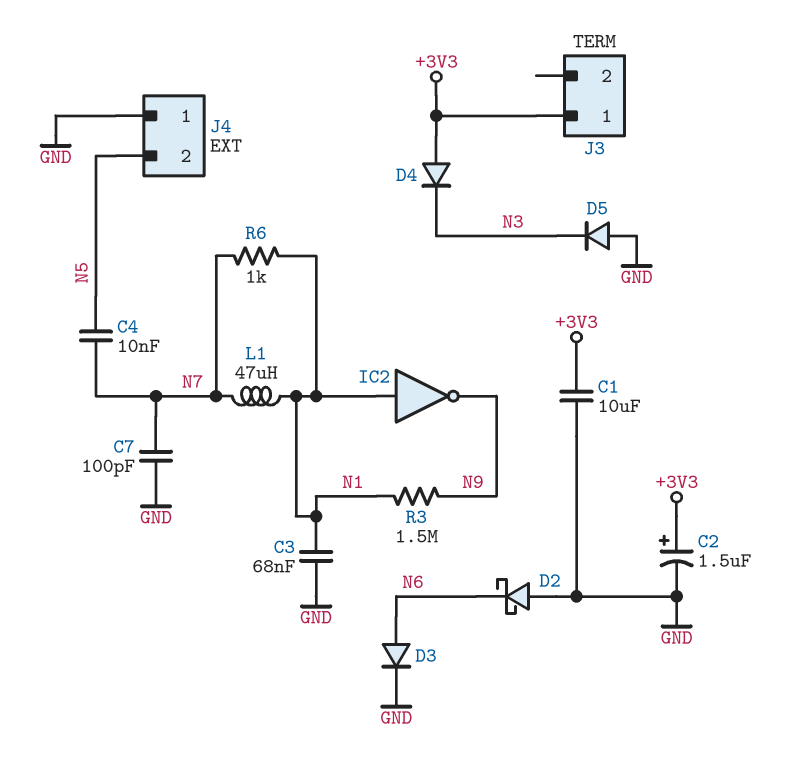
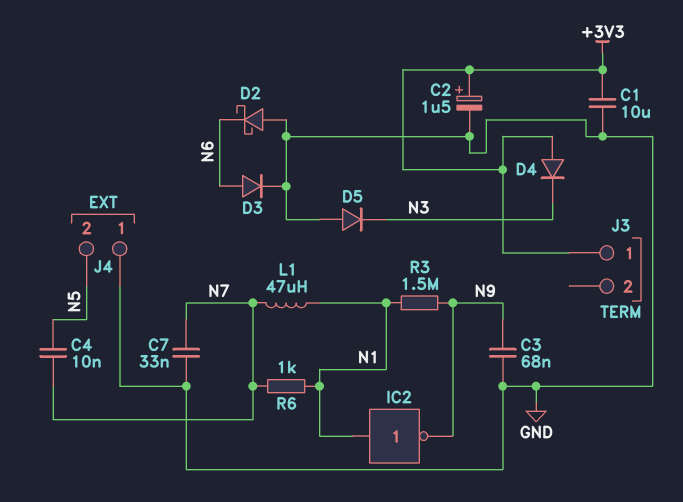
C3: 68nF (GND, N1) -> 68nF (GND, N9)
C7: 100pF (GND, N7) -> 33nF (GND, N7)

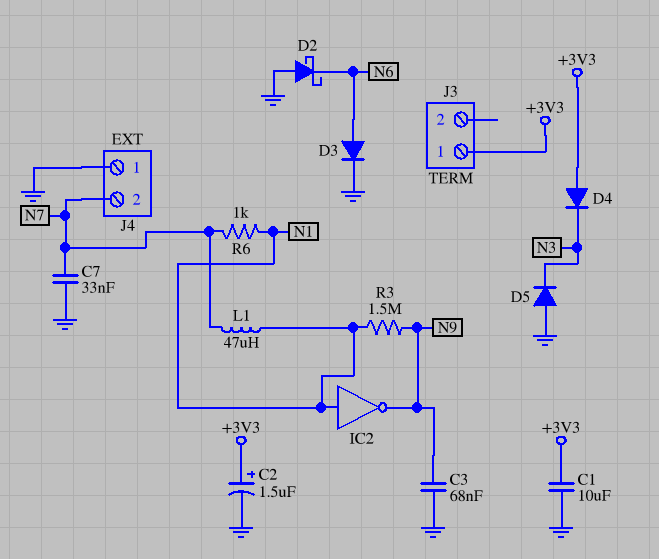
C4: 10nF (N5, N7) -> none
J4 pin 2: N5 -> N7

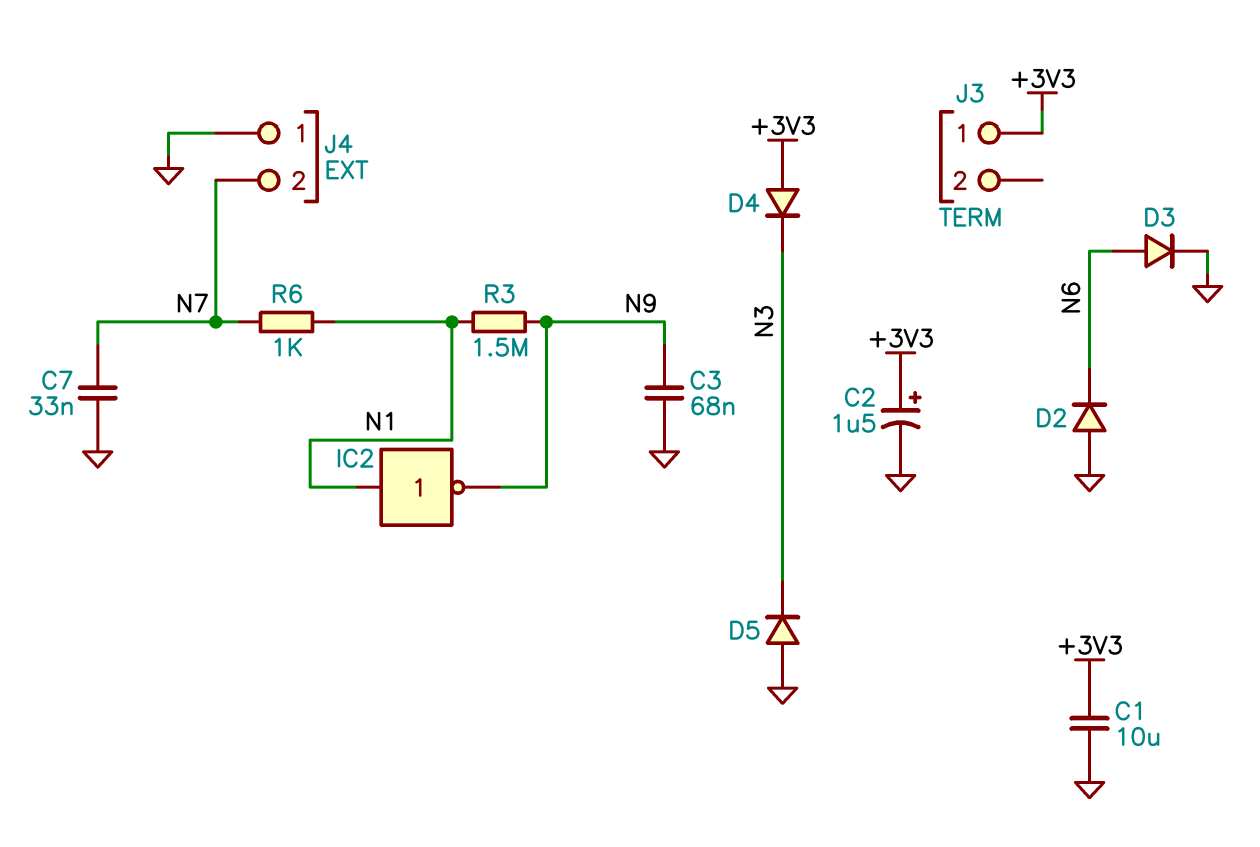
D2: schottky (A GND, K N6) -> diode (A GND, K N6)
L1: 47uH (N1, N7) -> none

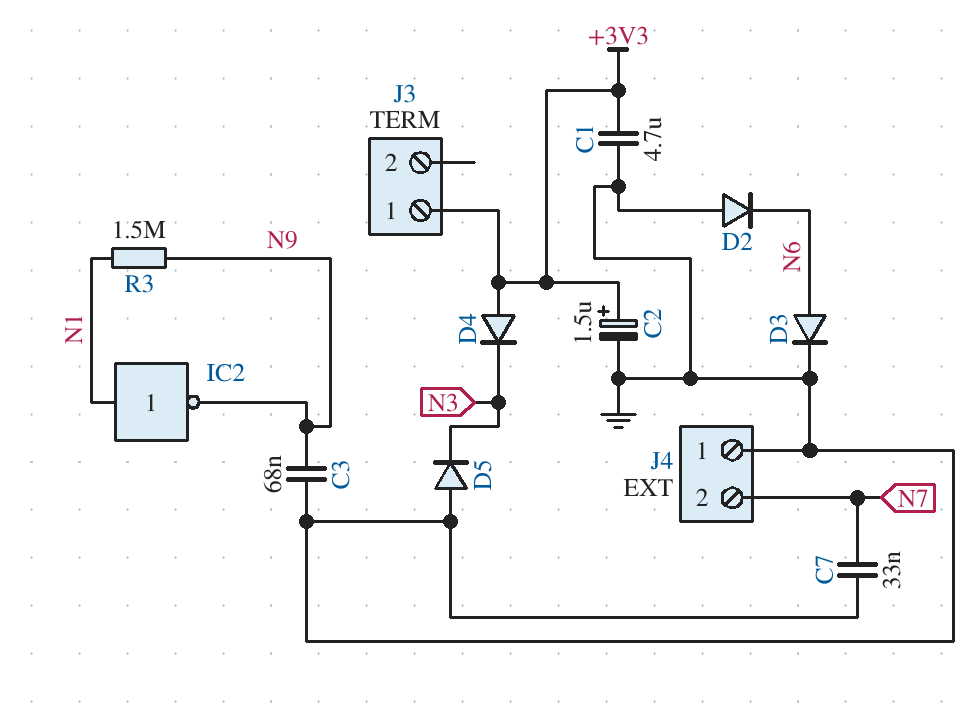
C1: 10uF (+3V3, GND) -> 4.7uF (+3V3, GND)
R6: 1k (N1, N7) -> none

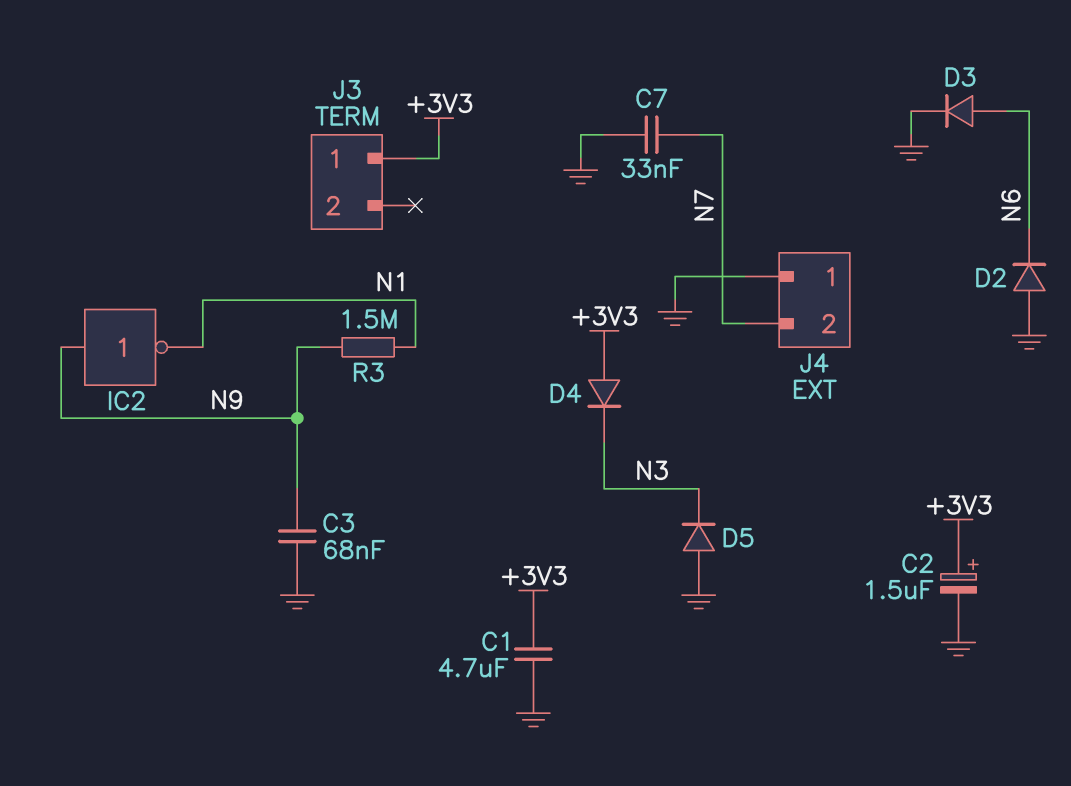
IC2: NOT (in N1, out N9) -> NOT (in N9, out N1)

